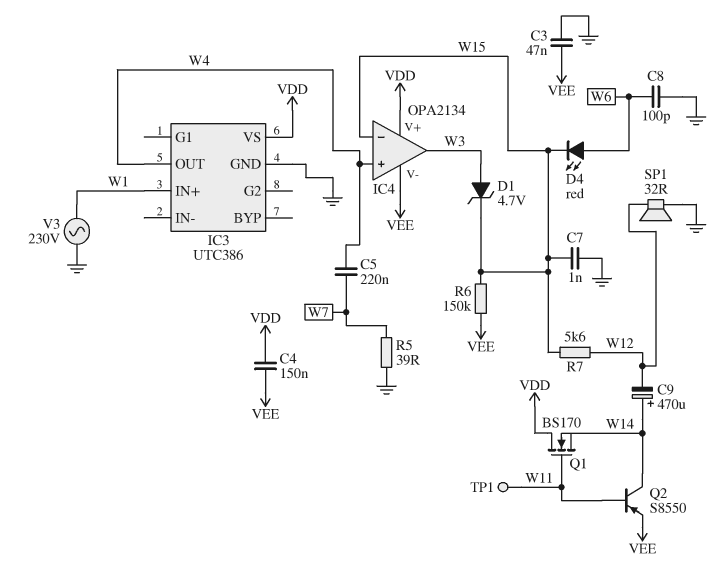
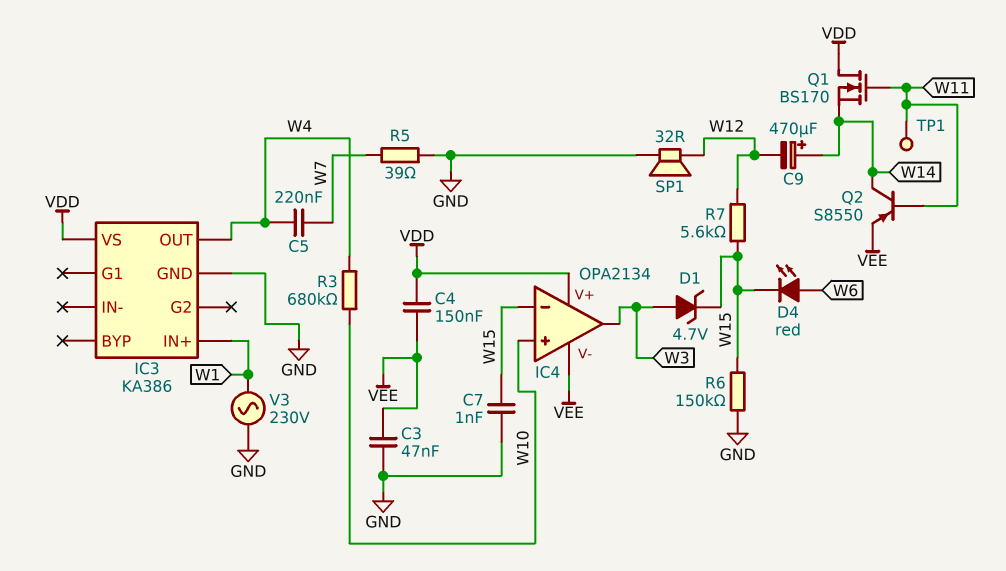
C8: 100pF (GND, W6) -> none
IC3: UTC386 -> KA386
IC4 pin in+: W4 -> W10
R3: none -> 680k (W4, W10)
R6: 150k (VEE, W15) -> 150k (GND, W15)

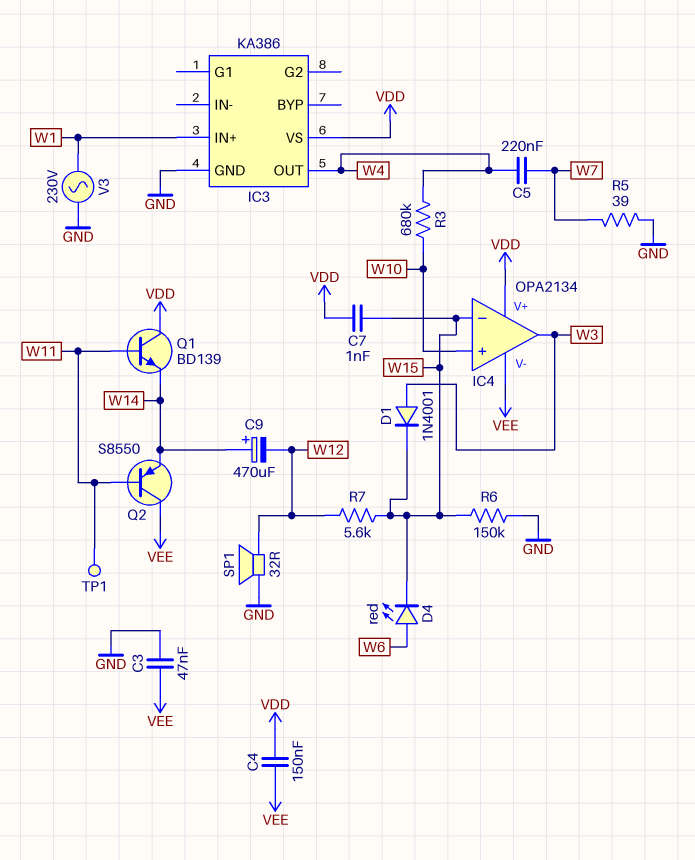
C7: 1nF (GND, W15) -> 1nF (VDD, W15)
D1: zener 4.7V (A W3, K W15) -> diode 1N4001 (A W3, K W15)
Q1: NMOS BS170 (G W11, D VDD, S W14) -> NPN BD139 (B W11, C VDD, E W14)
Q2: PNP S8550 (B W11, C W14, E VEE) -> PNP S8550 (B W11, C VEE, E W14)

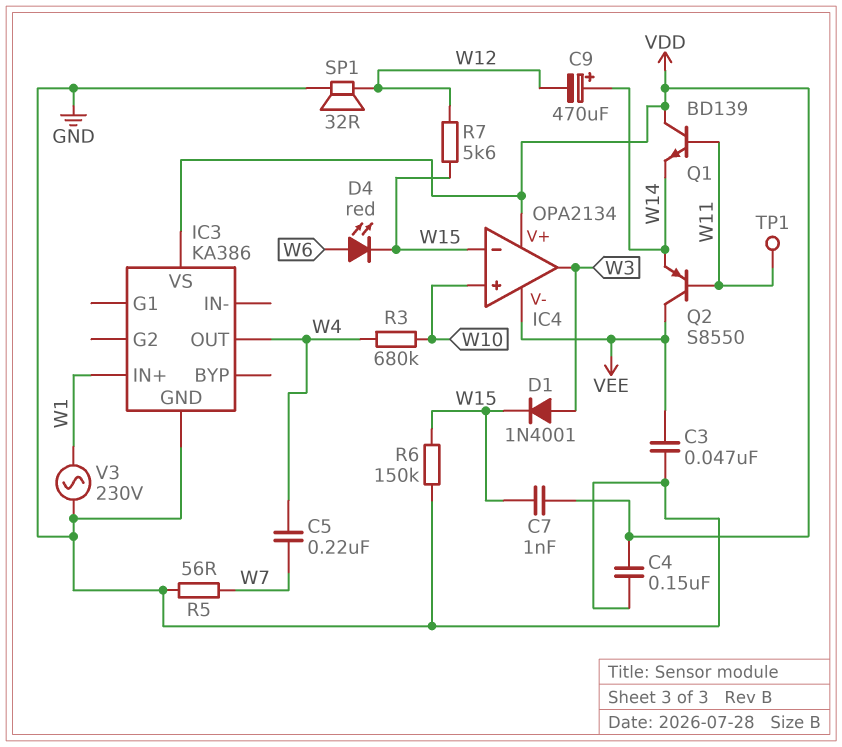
C4: 150nF (VDD, VEE) -> 150nF (GND, VDD)
R5: 39 (GND, W7) -> 56 (GND, W7)

